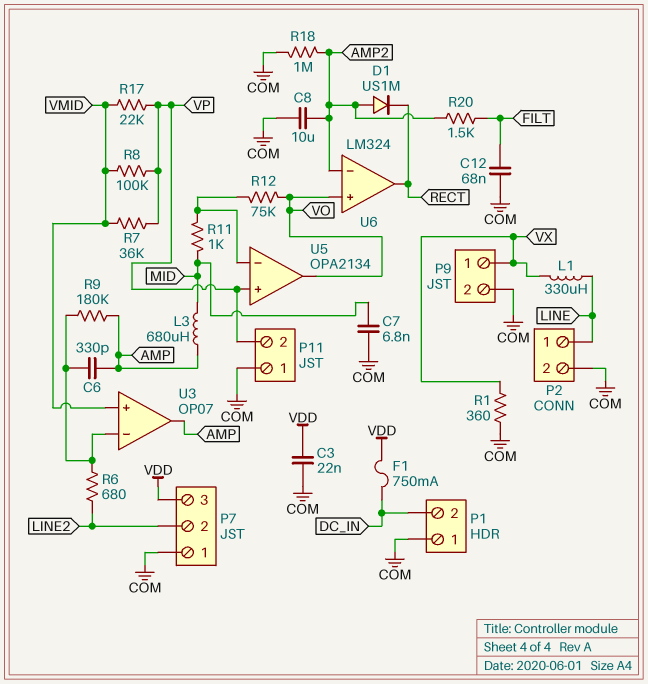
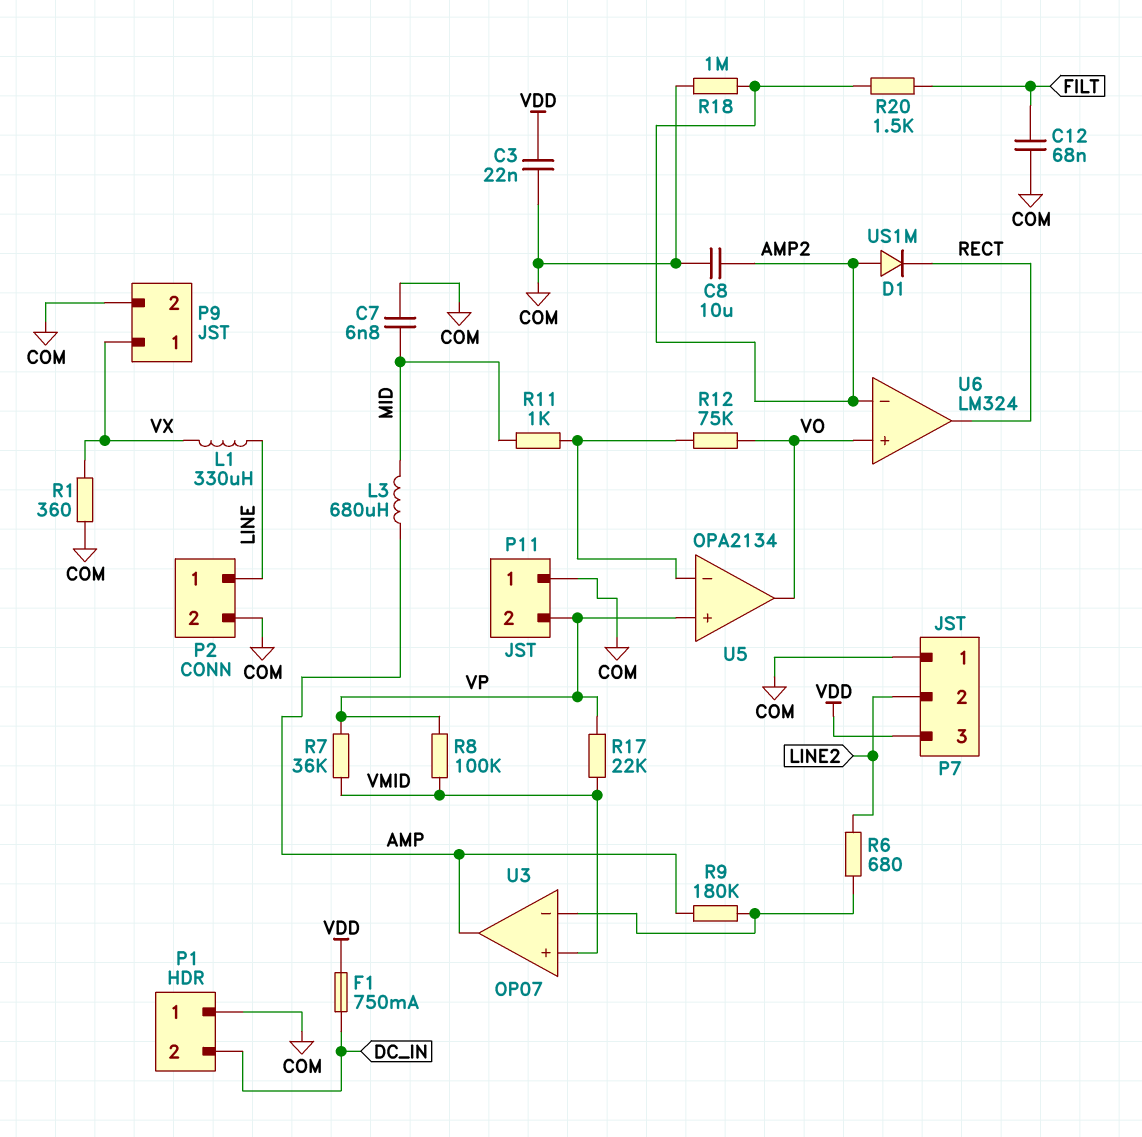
C6: 330pF (AMP, U3/in-) -> none

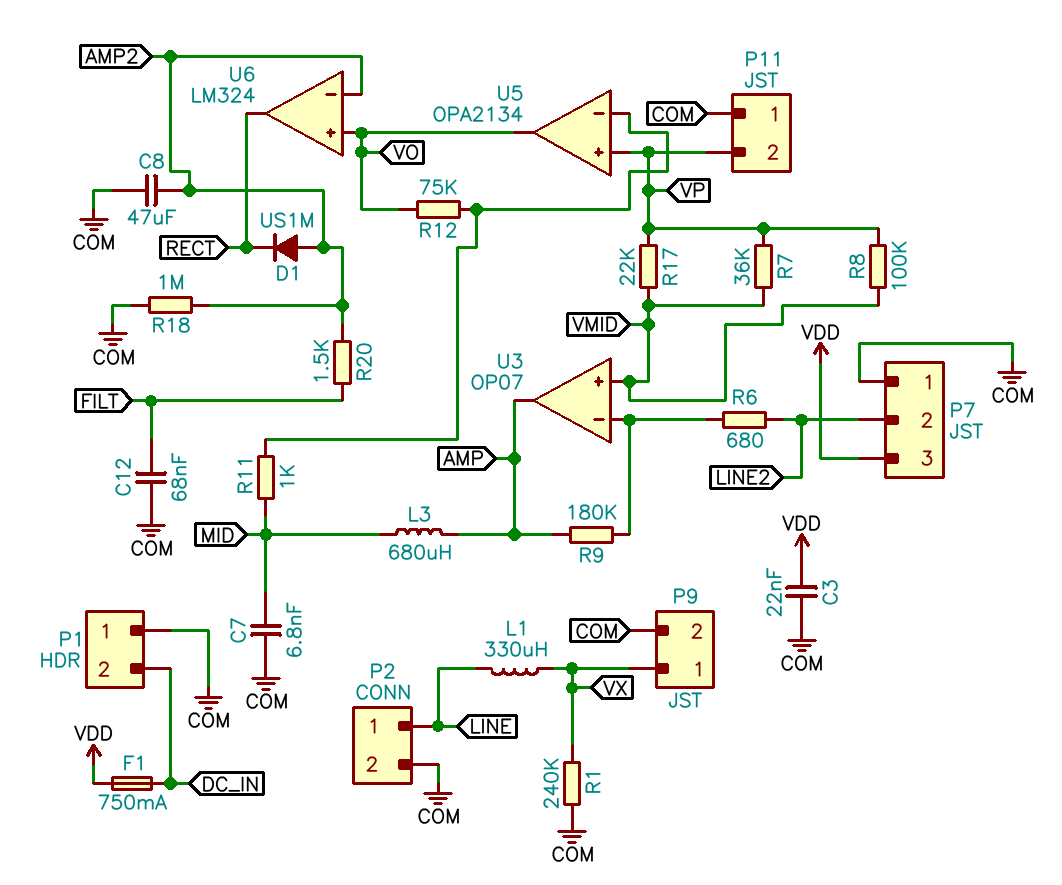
C8: 10uF (AMP2, COM) -> 47uF (AMP2, COM)
R1: 360 (COM, VX) -> 240k (COM, VX)

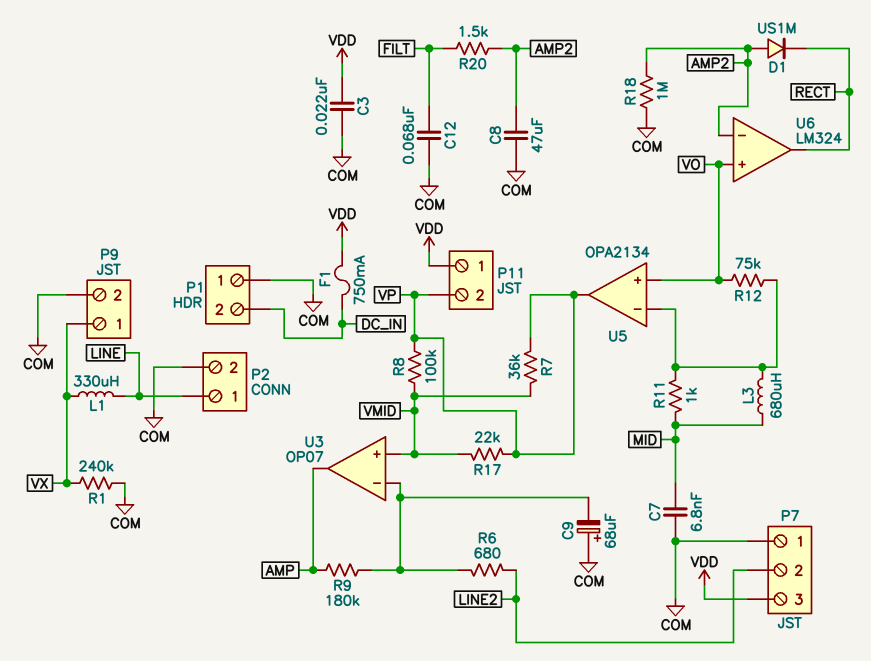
C9: none -> 68uF (plus COM, minus U3/in-)
L3: 680uH (AMP, MID) -> 680uH (MID, U5/in-)
P11 pin 1: COM -> VDD
U5 pin in+: VP -> VO
U5 pin out: VO -> VP

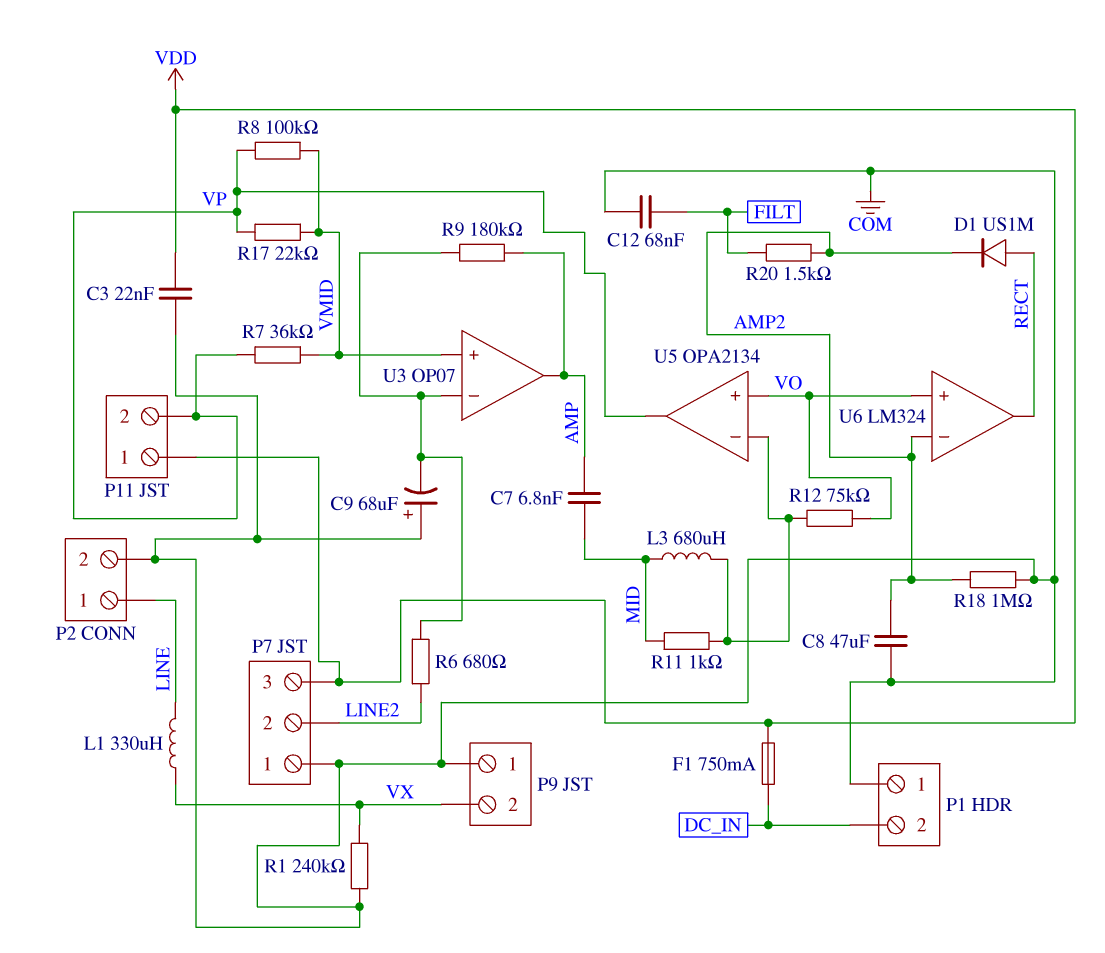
C7: 6.8nF (COM, MID) -> 6.8nF (AMP, MID)
D1: diode US1M (A AMP2, K RECT) -> diode US1M (A RECT, K AMP2)
P9 pin 1: VX -> COM
P9 pin 2: COM -> VX

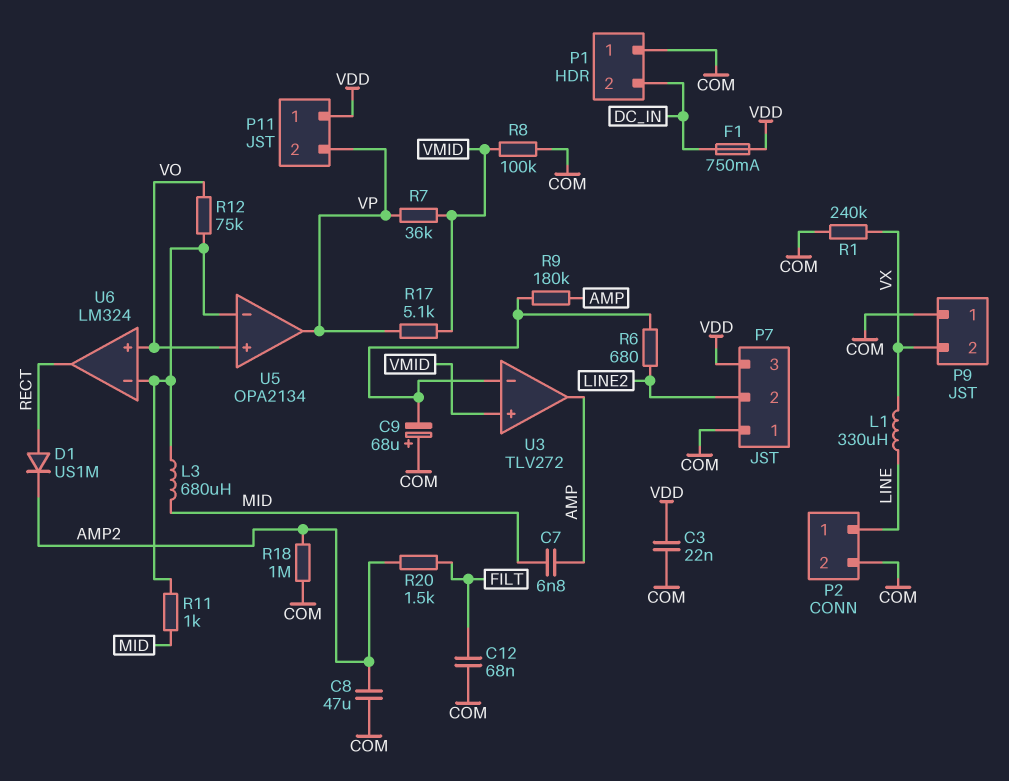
R8: 100k (VMID, VP) -> 100k (COM, VMID)
R17: 22k (VMID, VP) -> 5.1k (VMID, VP)
U3: OP07 -> TLV272
U6 pin in-: AMP2 -> U5/in-

